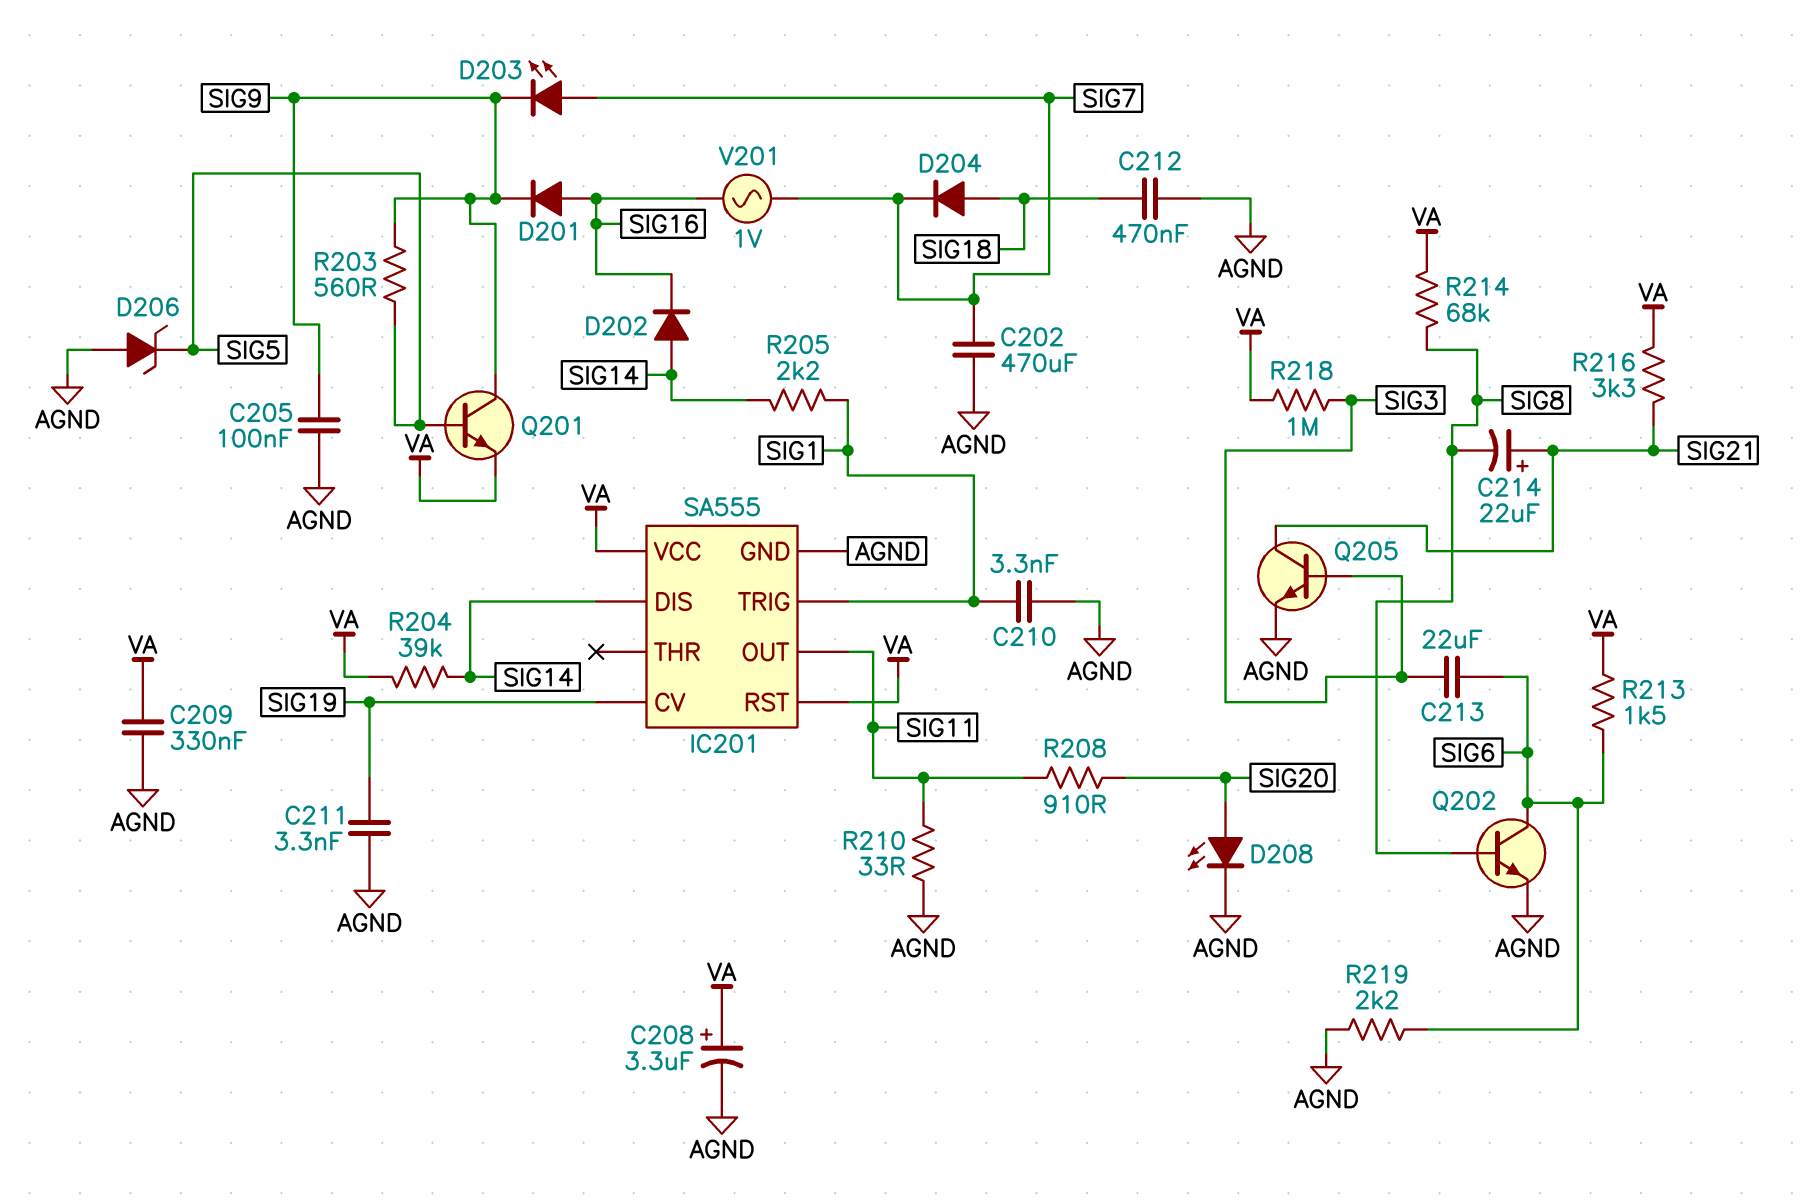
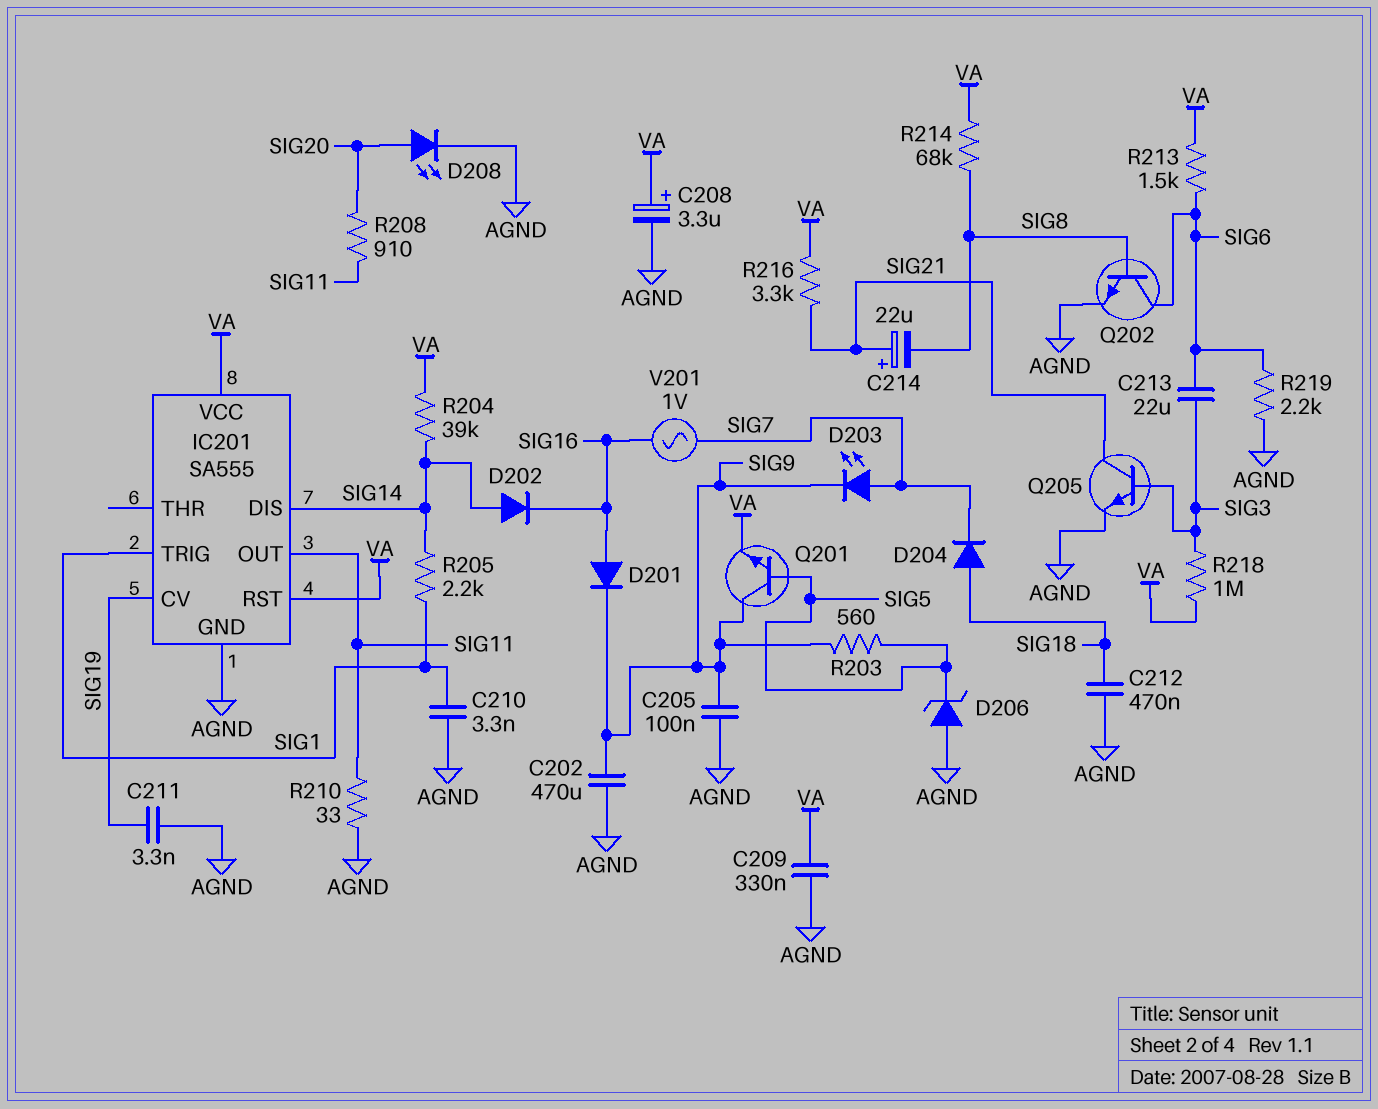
C202: 470uF (AGND, SIG7) -> 470uF (AGND, SIG9)

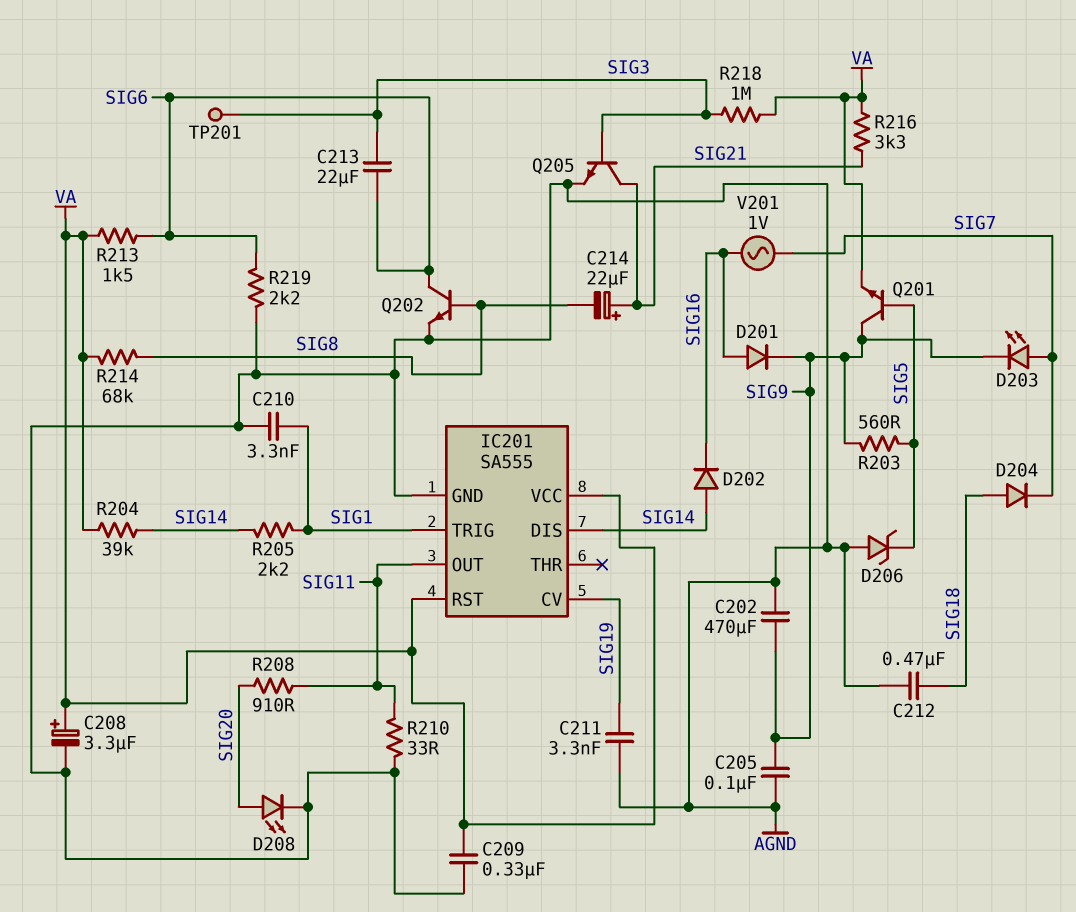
TP201: none -> test point (SIG3)

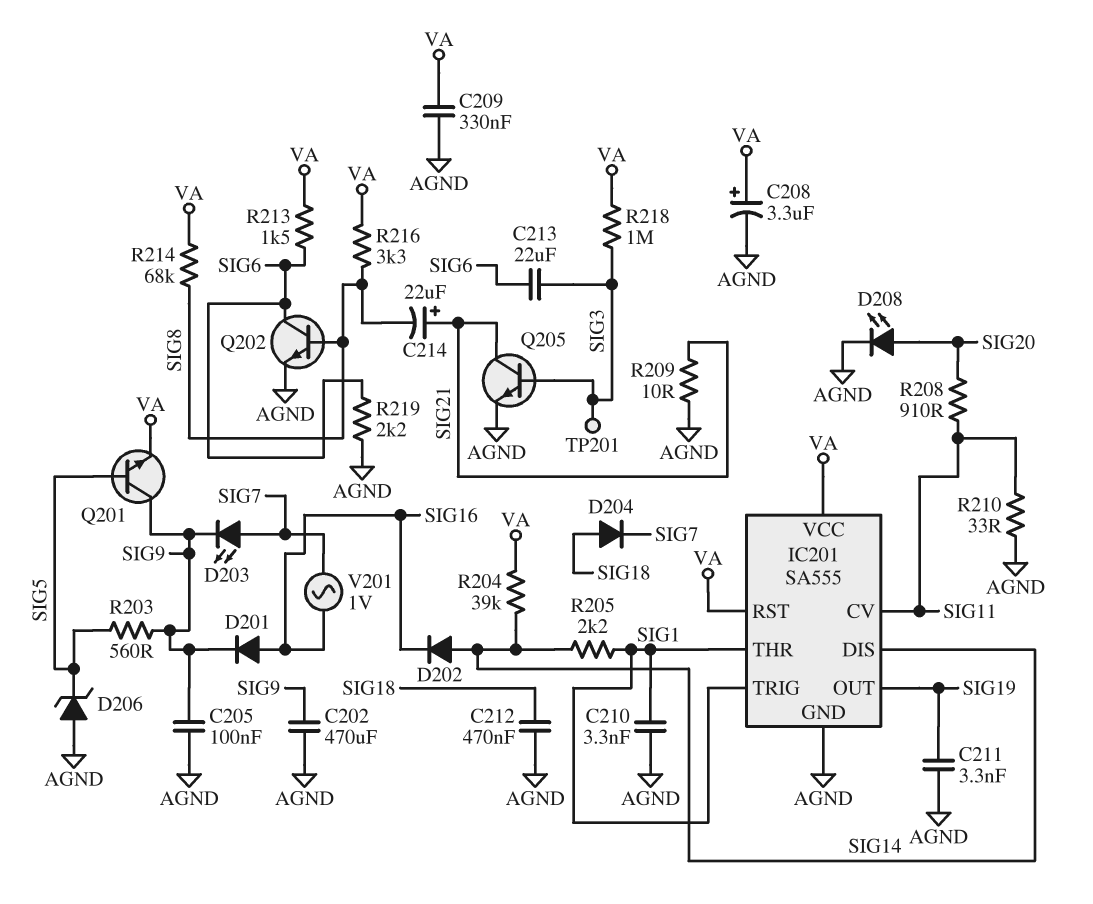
IC201 pin CV: SIG19 -> SIG11
IC201 pin OUT: SIG11 -> SIG19
IC201 pin THR: none -> SIG1
R209: none -> 10 (AGND, SIG21)
R216: 3.3k (SIG21, VA) -> 3.3k (SIG8, VA)

